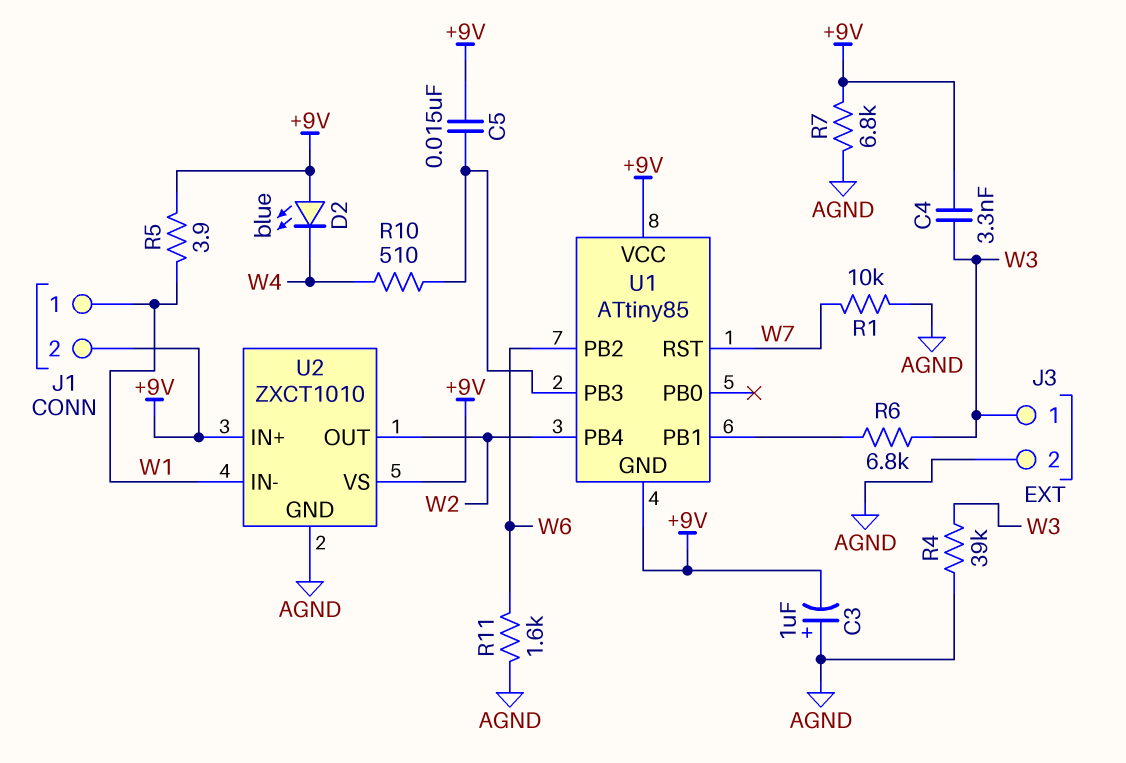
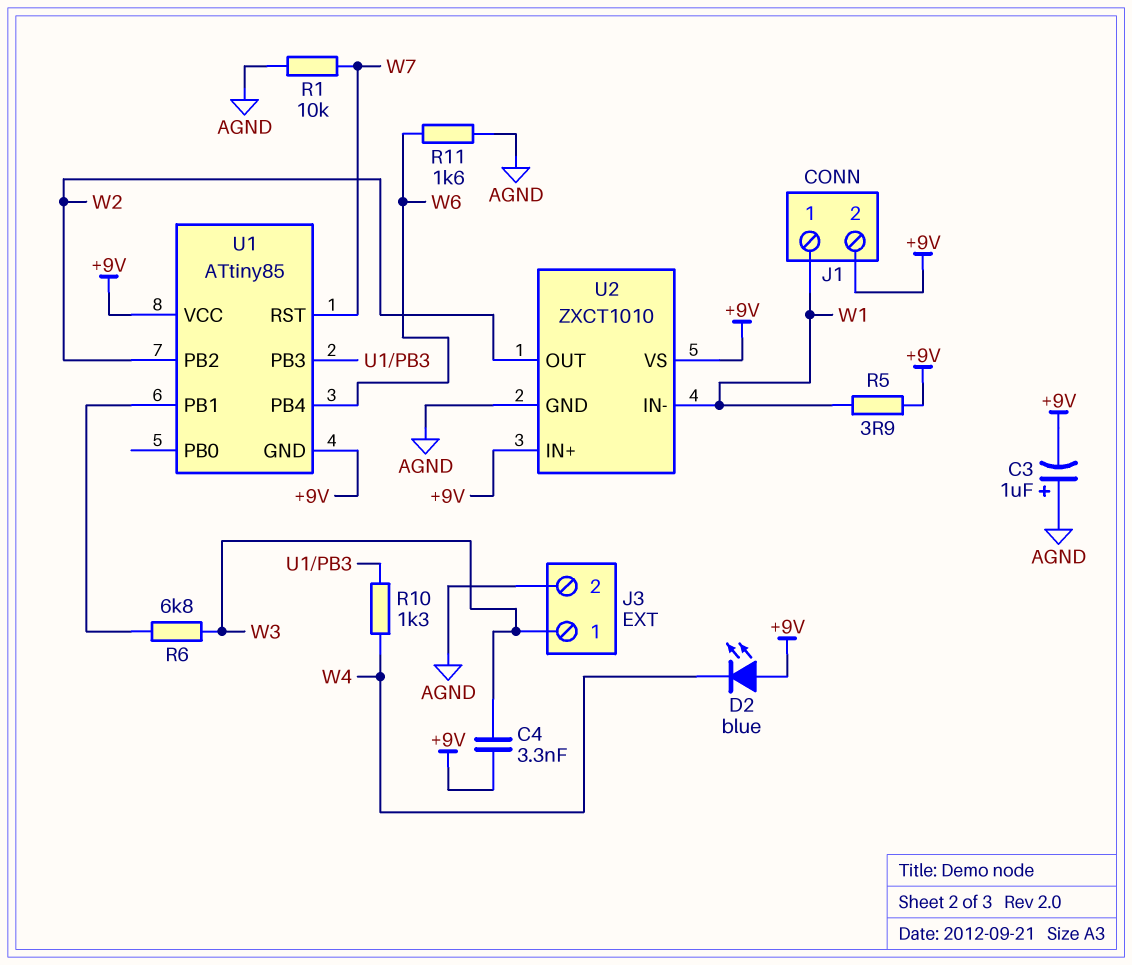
C5: 15nF (+9V, U1/PB3) -> none
R4: 39k (AGND, W3) -> none
R7: 6.8k (+9V, AGND) -> none
R10: 510 (U1/PB3, W4) -> 1.3k (U1/PB3, W4)
U1 pin PB2: W6 -> W2
U1 pin PB4: W2 -> W6

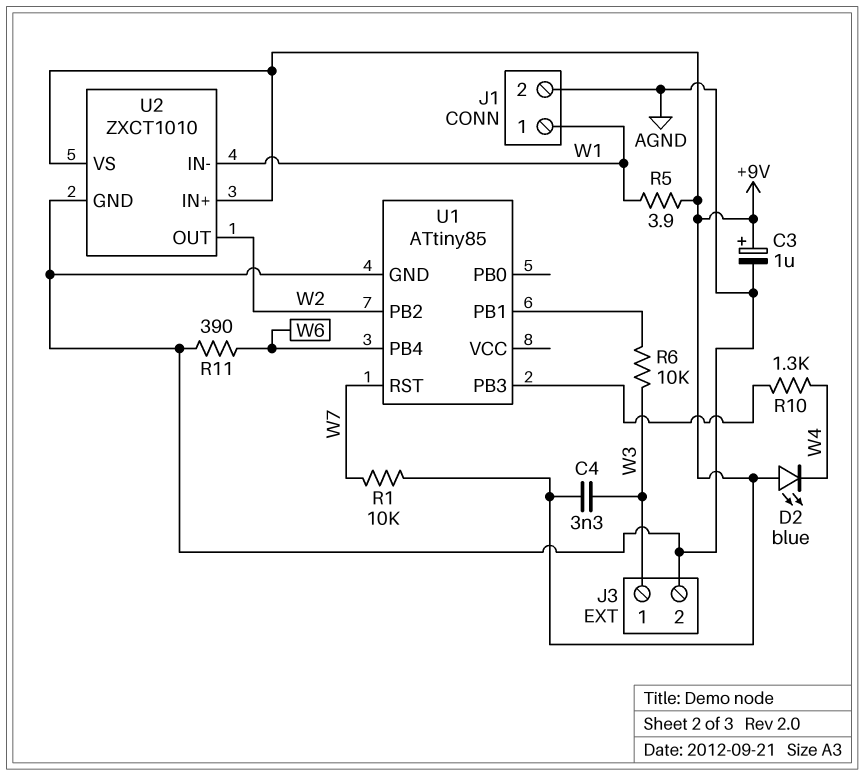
C3: 1uF (plus AGND, minus +9V) -> 1uF (plus +9V, minus AGND)
J1 pin 2: +9V -> AGND
R1: 10k (AGND, W7) -> 10k (+9V, W7)
R6: 6.8k (U1/PB1, W3) -> 10k (U1/PB1, W3)
R11: 1.6k (AGND, W6) -> 390 (AGND, W6)
U1 pin GND: +9V -> AGND
U1 pin VCC: +9V -> none

